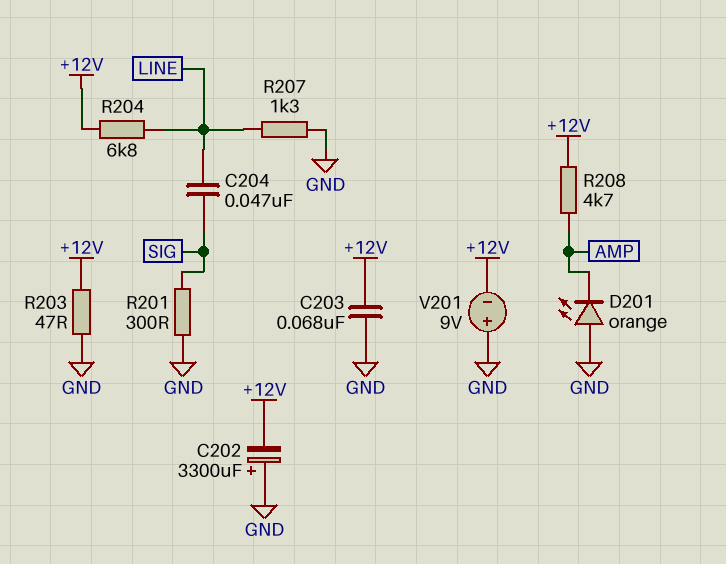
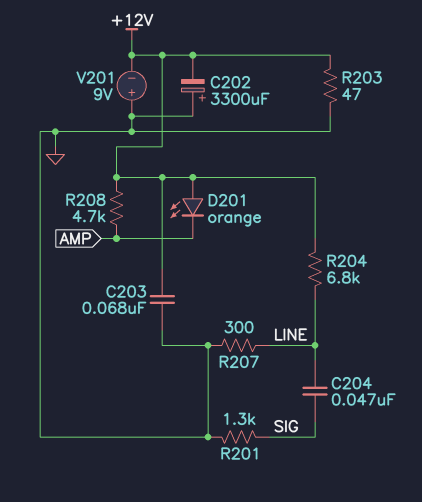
D201: LED orange (A GND, K AMP) -> LED orange (A +12V, K AMP)
R201: 300 (GND, SIG) -> 1.3k (GND, SIG)
R207: 1.3k (GND, LINE) -> 300 (GND, LINE)

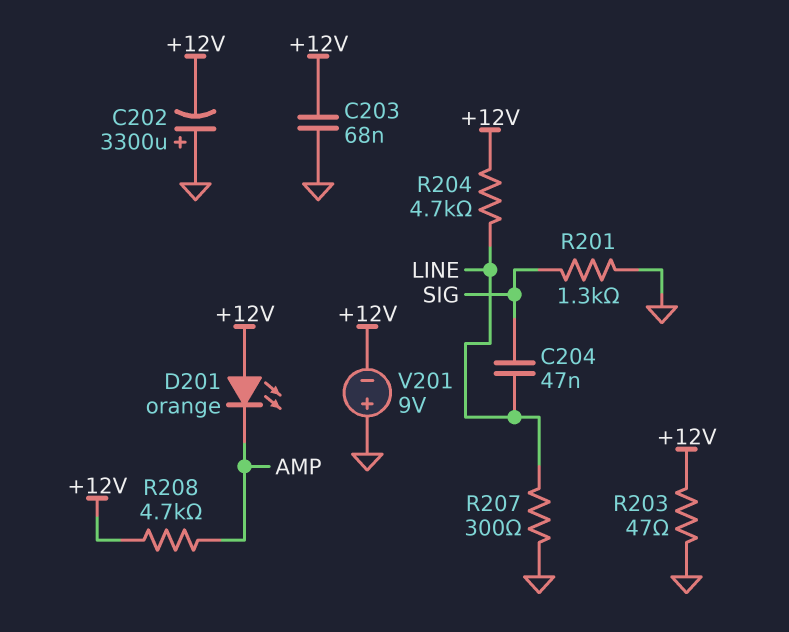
R204: 6.8k (+12V, LINE) -> 4.7k (+12V, LINE)

